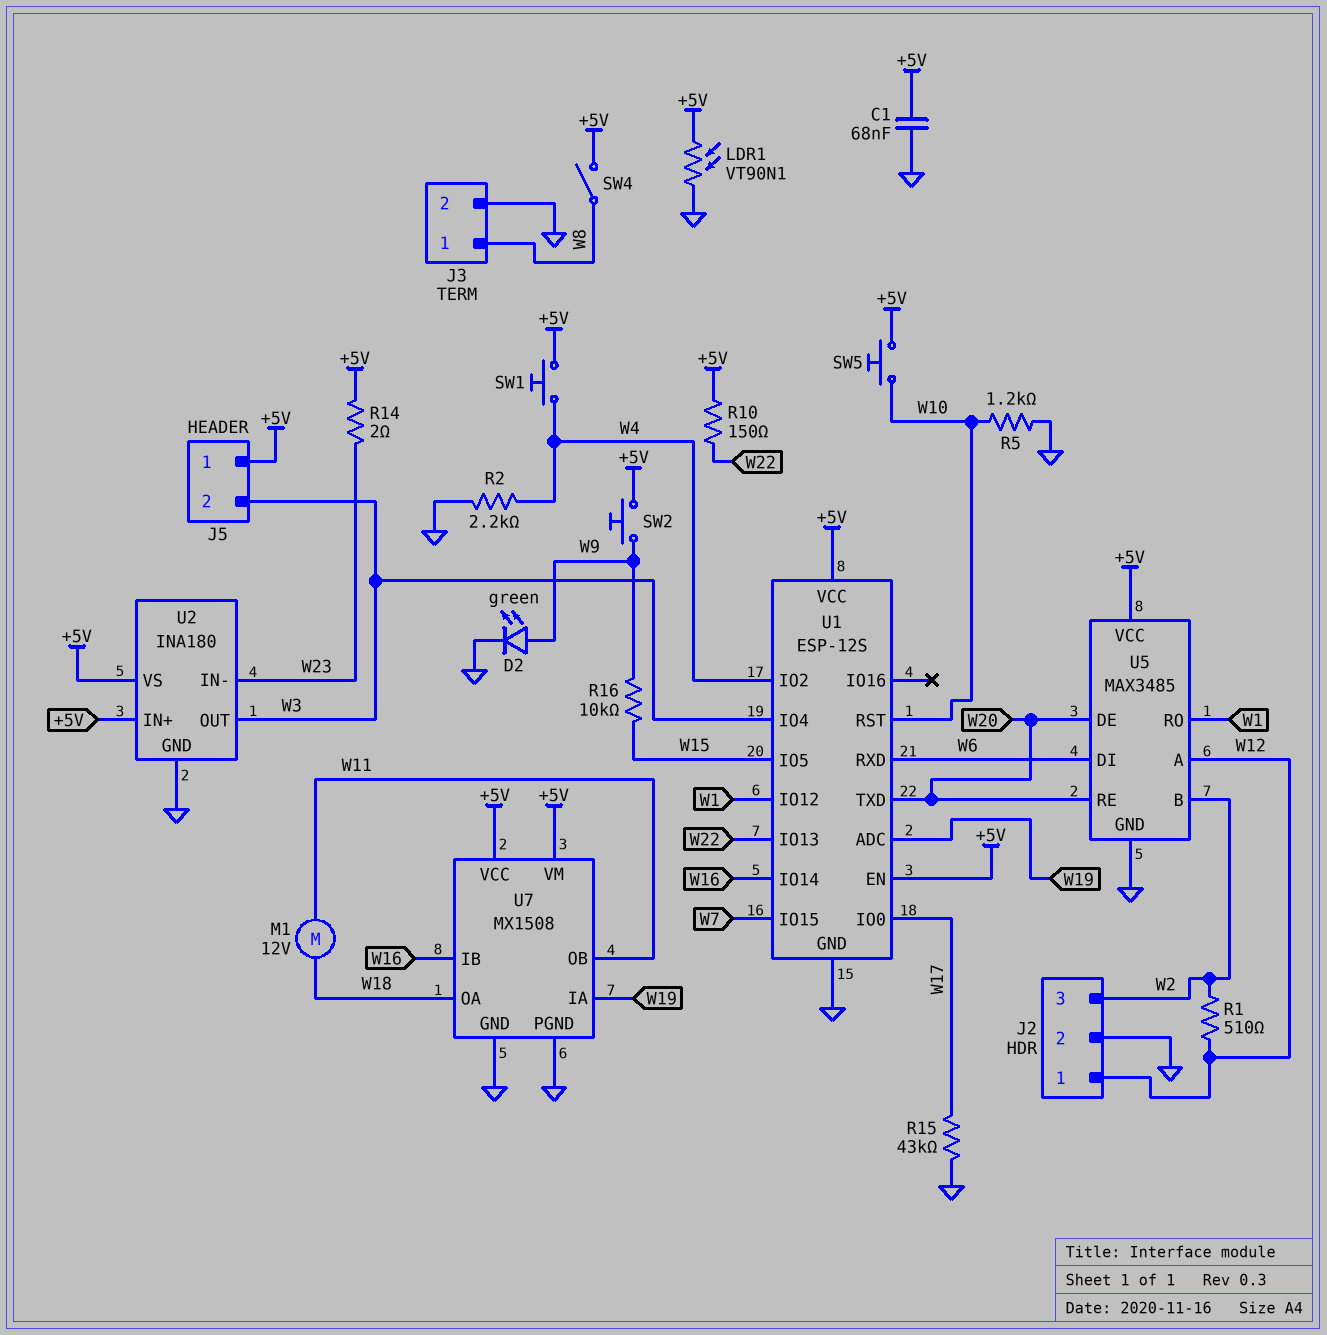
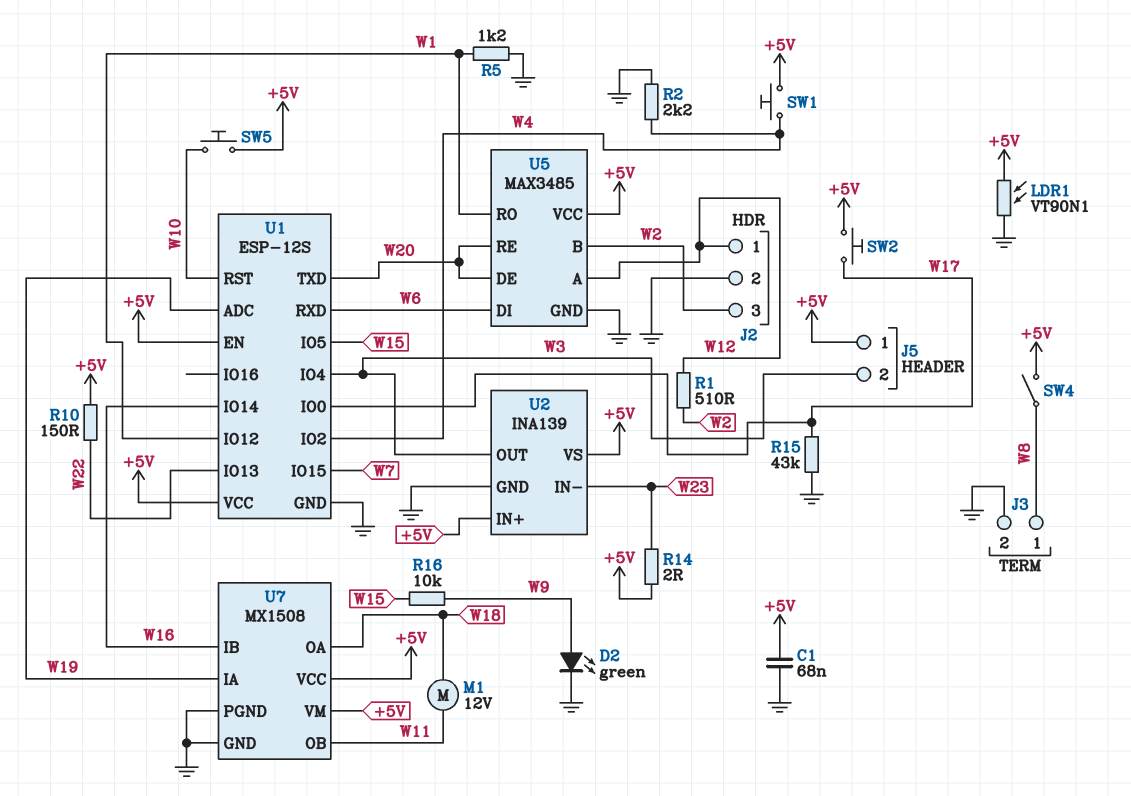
R5: 1.2k (GND, W10) -> 1.2k (GND, W1)
SW2: button (+5V, W9) -> button (+5V, W17)
U2: INA180 -> INA139

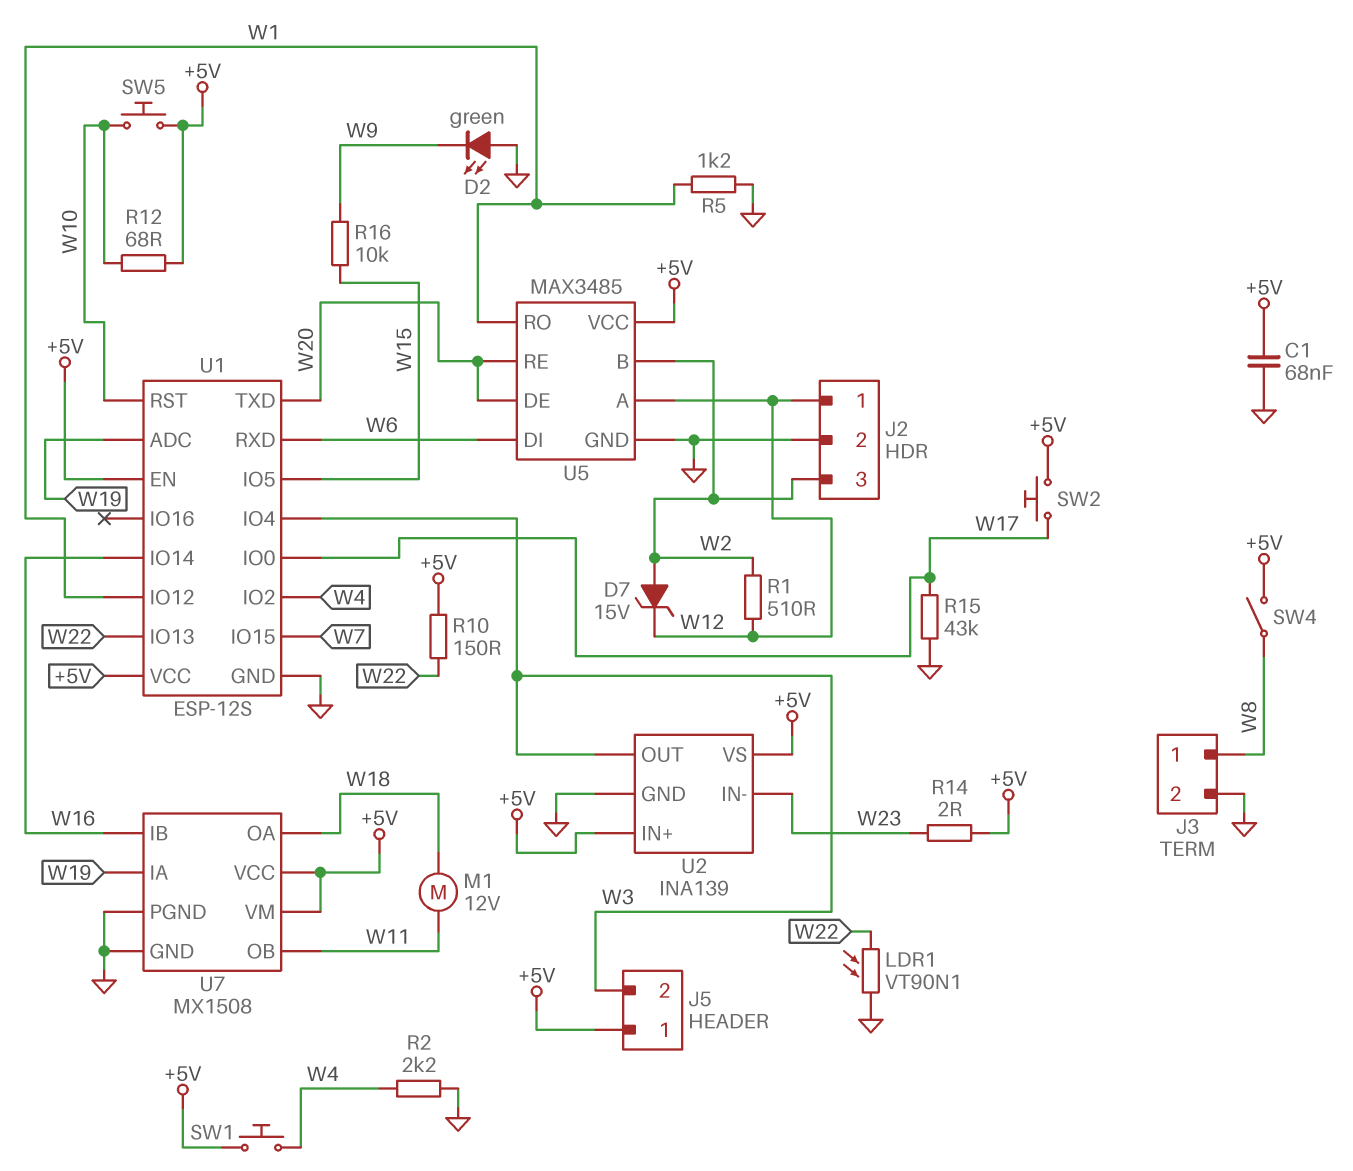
D2: LED green (A W9, K GND) -> LED green (A GND, K W9)
D7: none -> zener 15V (A W2, K W12)
LDR1: VT90N1 (+5V, GND) -> VT90N1 (GND, W22)
R12: none -> 68 (+5V, W10)

